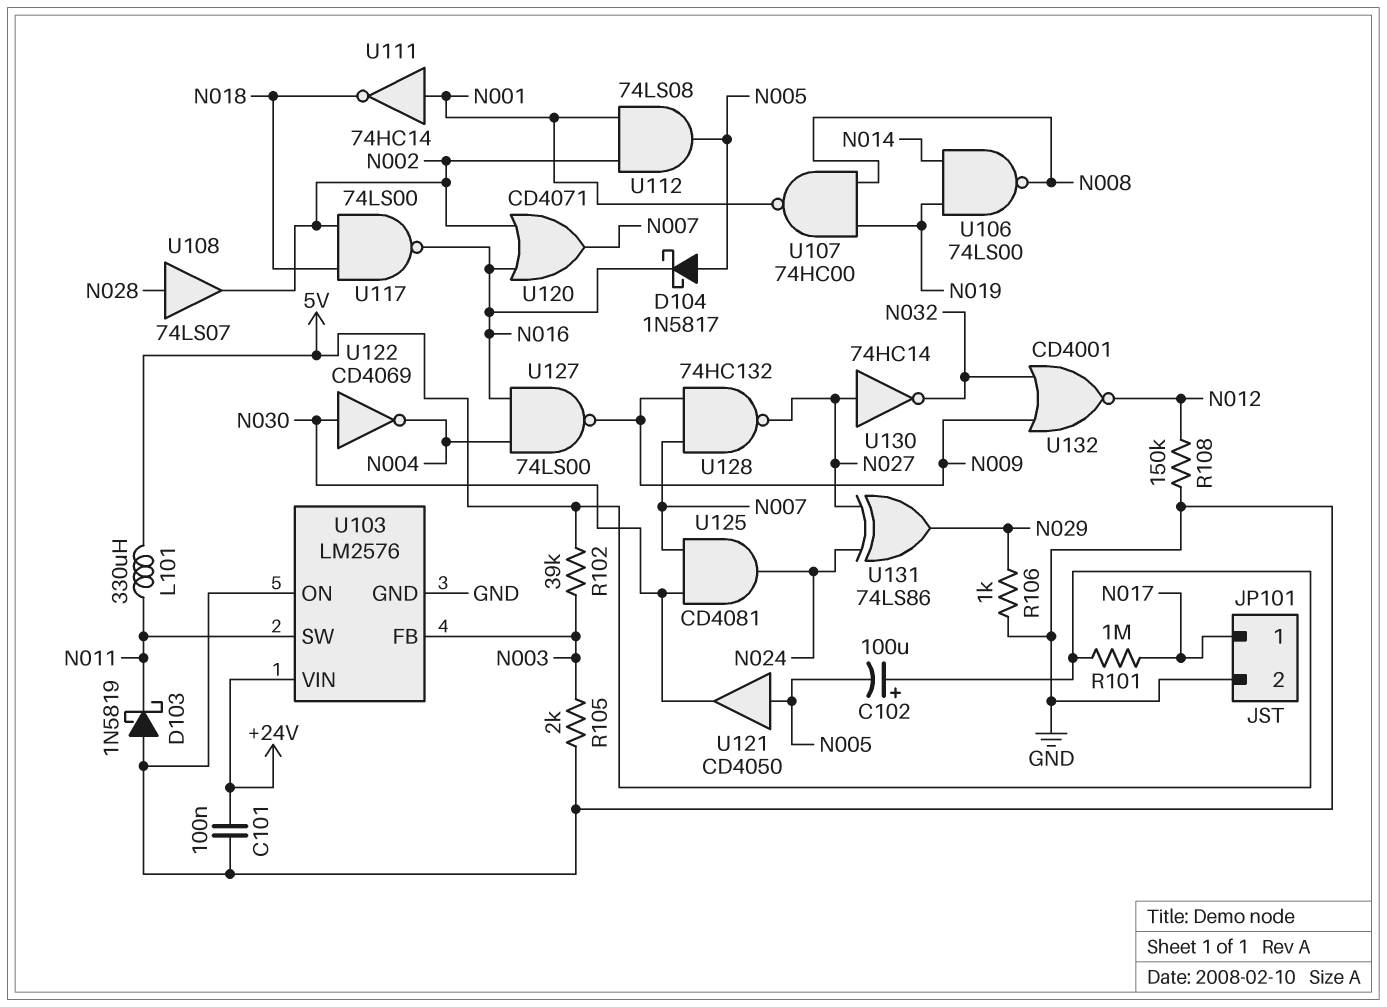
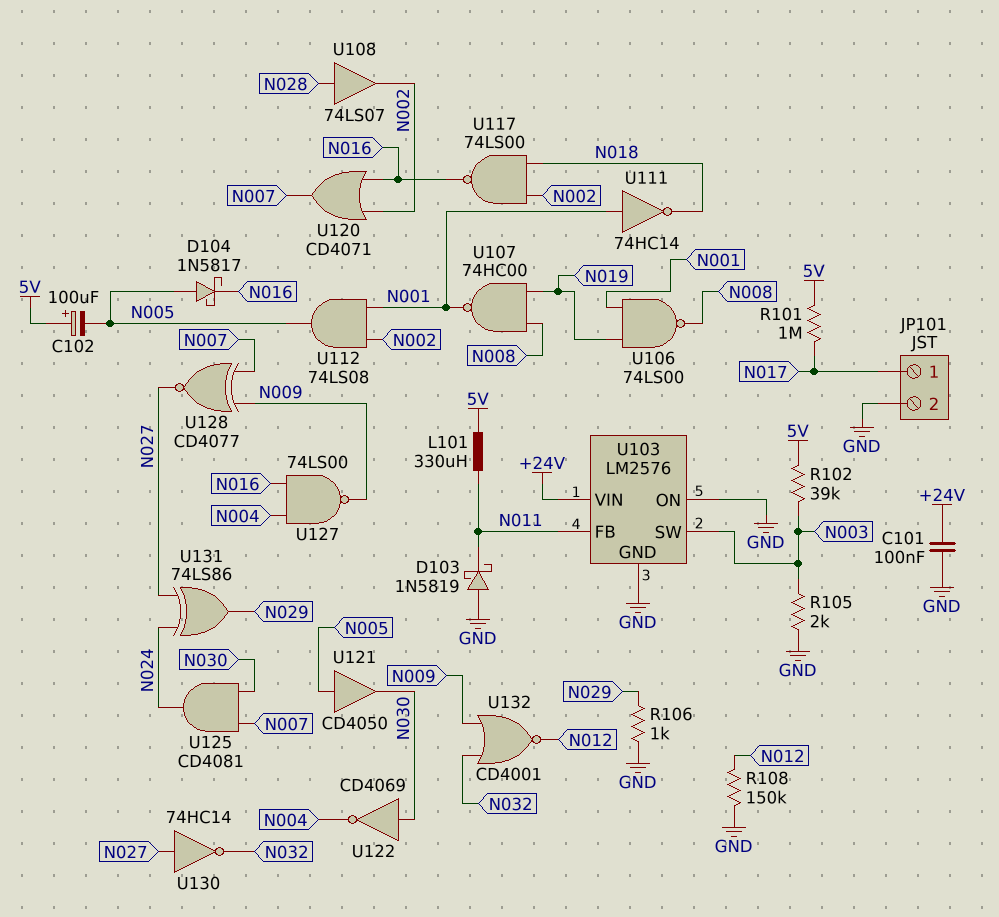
U103 pin FB: N003 -> N011
U103 pin SW: N011 -> N003
U106: NAND 74LS00 (in N014, in N019, out N008) -> NAND 74LS00 (in N001, in N019, out N008)
U128: NAND 74HC132 (in N007, in N009, out N027) -> XNOR CD4077 (in N007, in N009, out N027)

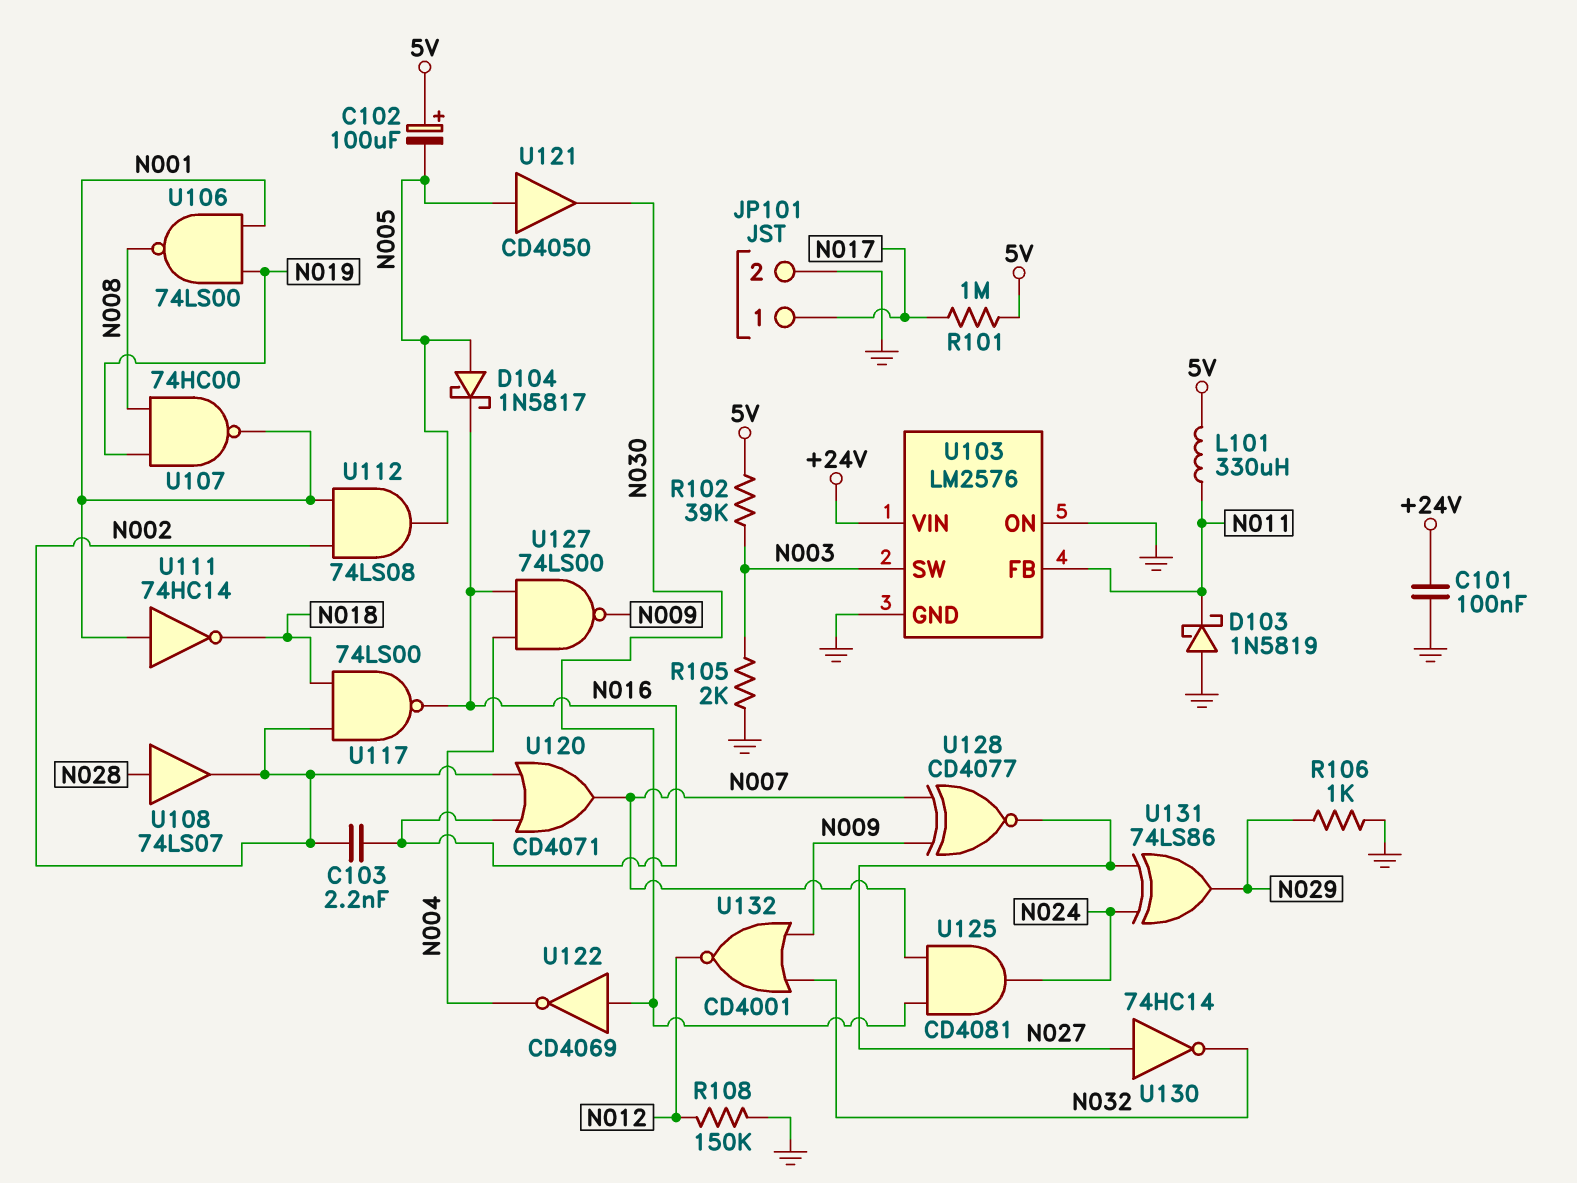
C103: none -> 2.2nF (N002, N016)

